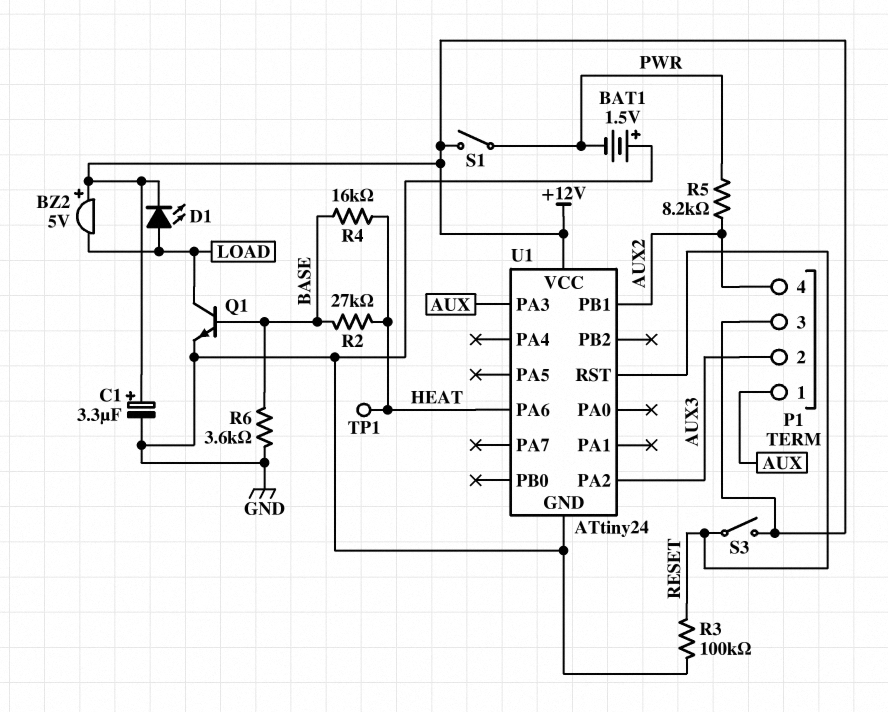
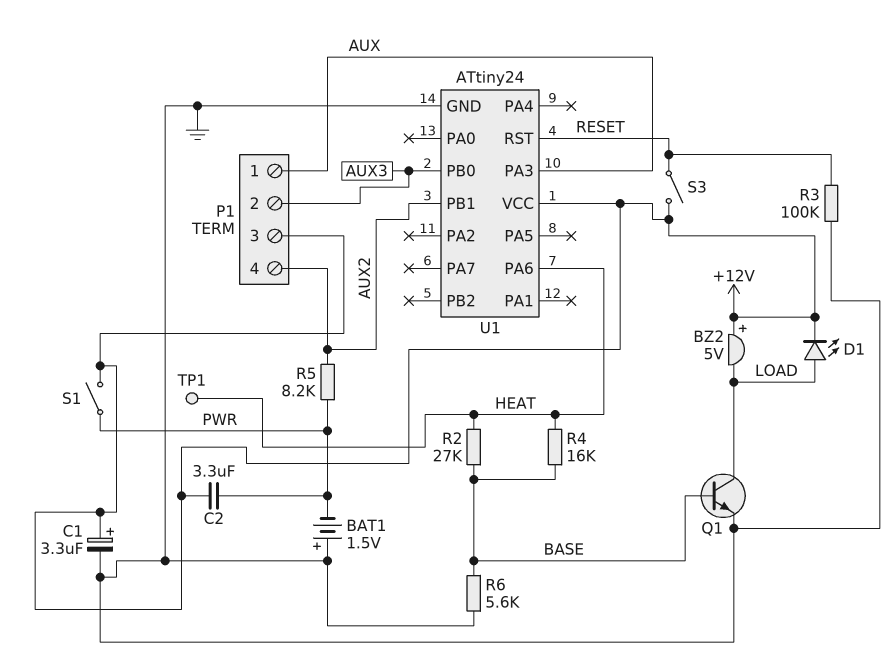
C2: none -> 3.3uF (+12V, PWR)
R6: 3.6k (BASE, GND) -> 5.6k (BASE, GND)
U1 pin PA2: AUX3 -> none
U1 pin PB0: none -> AUX3

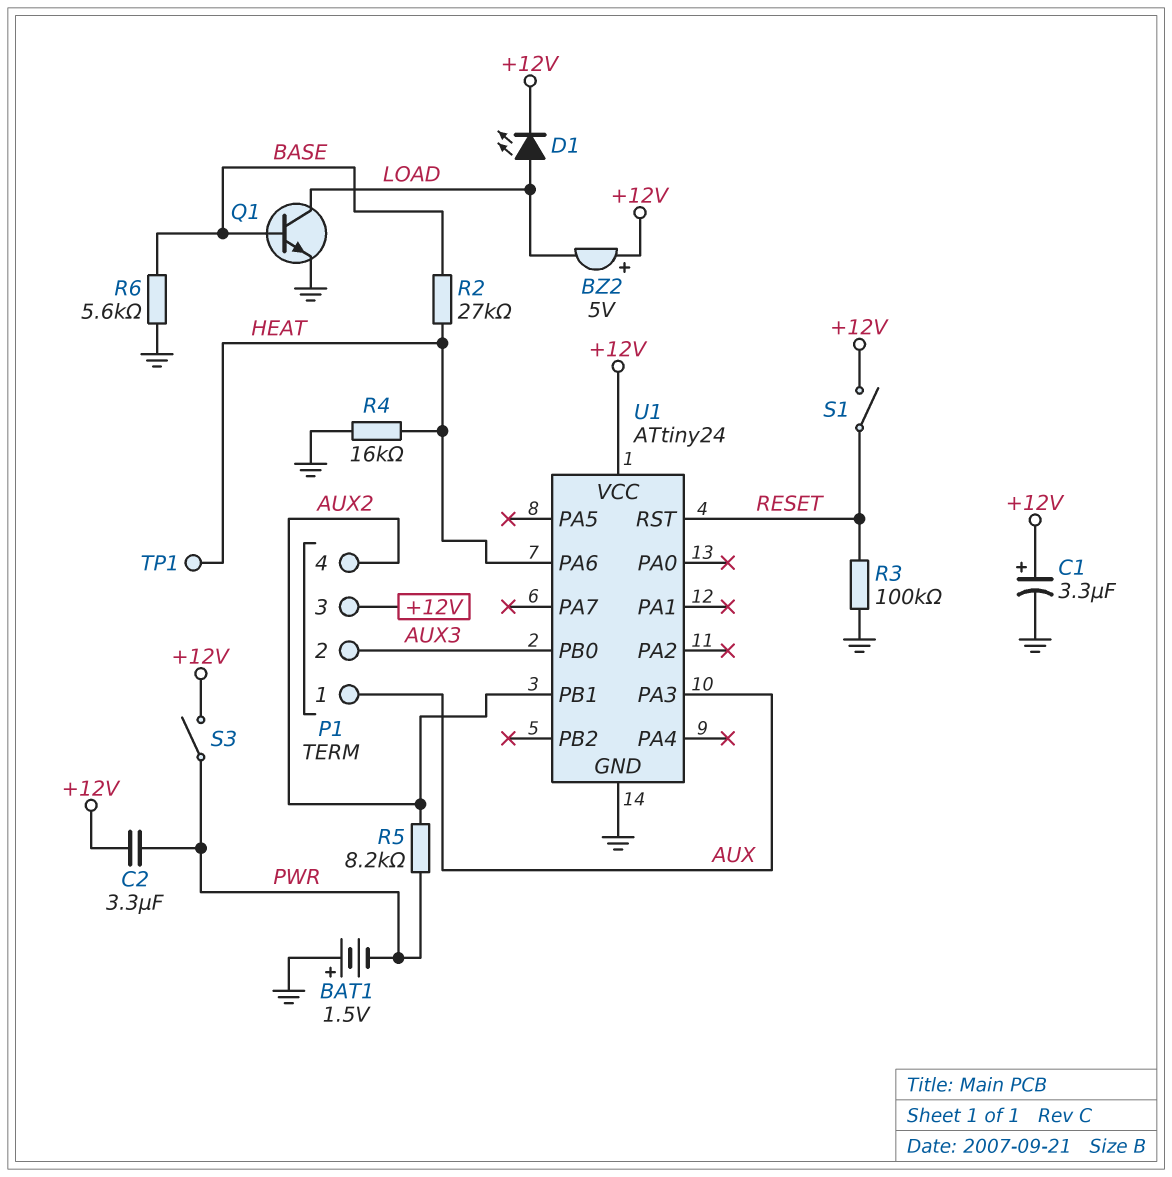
R4: 16k (BASE, HEAT) -> 16k (GND, HEAT)
S1: switch (+12V, PWR) -> switch (+12V, RESET)
S3: switch (+12V, RESET) -> switch (+12V, PWR)

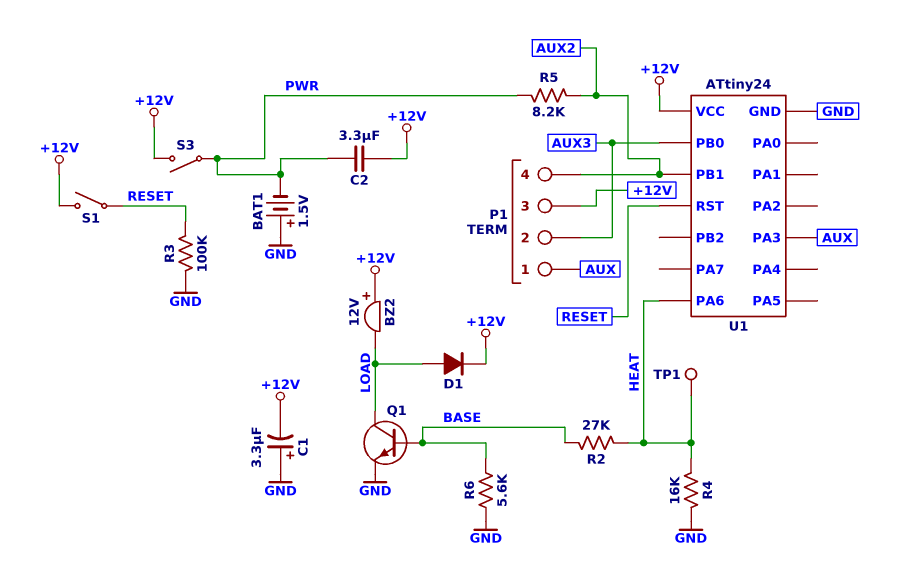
BZ2: buzzer 5V (plus +12V, minus LOAD) -> buzzer 12V (plus +12V, minus LOAD)
C1: 3.3uF (plus +12V, minus GND) -> 3.3uF (plus GND, minus +12V)
D1: LED (A LOAD, K +12V) -> diode (A LOAD, K +12V)

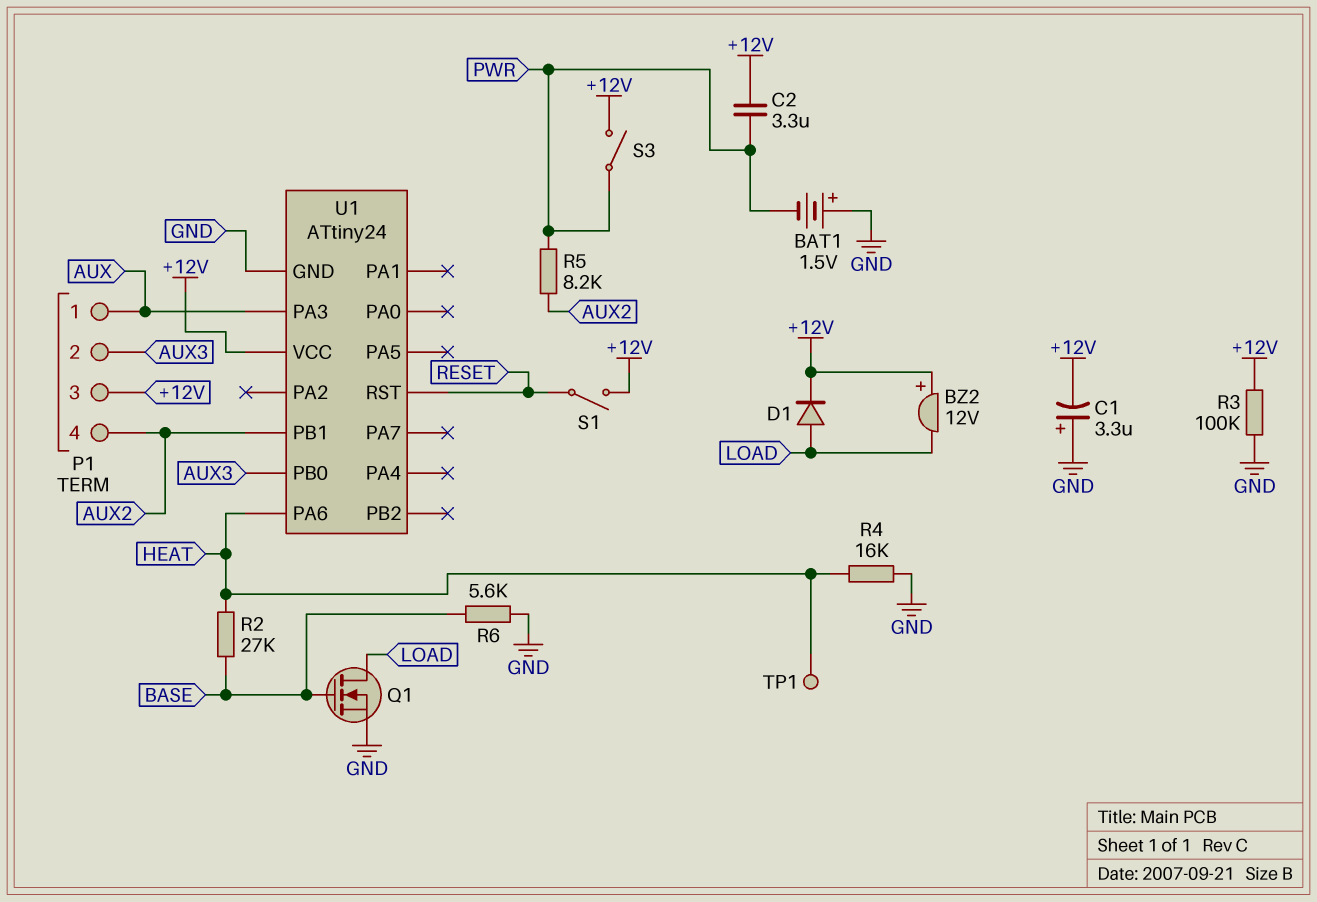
Q1: NPN (B BASE, C LOAD, E GND) -> NMOS (G BASE, D LOAD, S GND)
R3: 100k (GND, RESET) -> 100k (+12V, GND)

